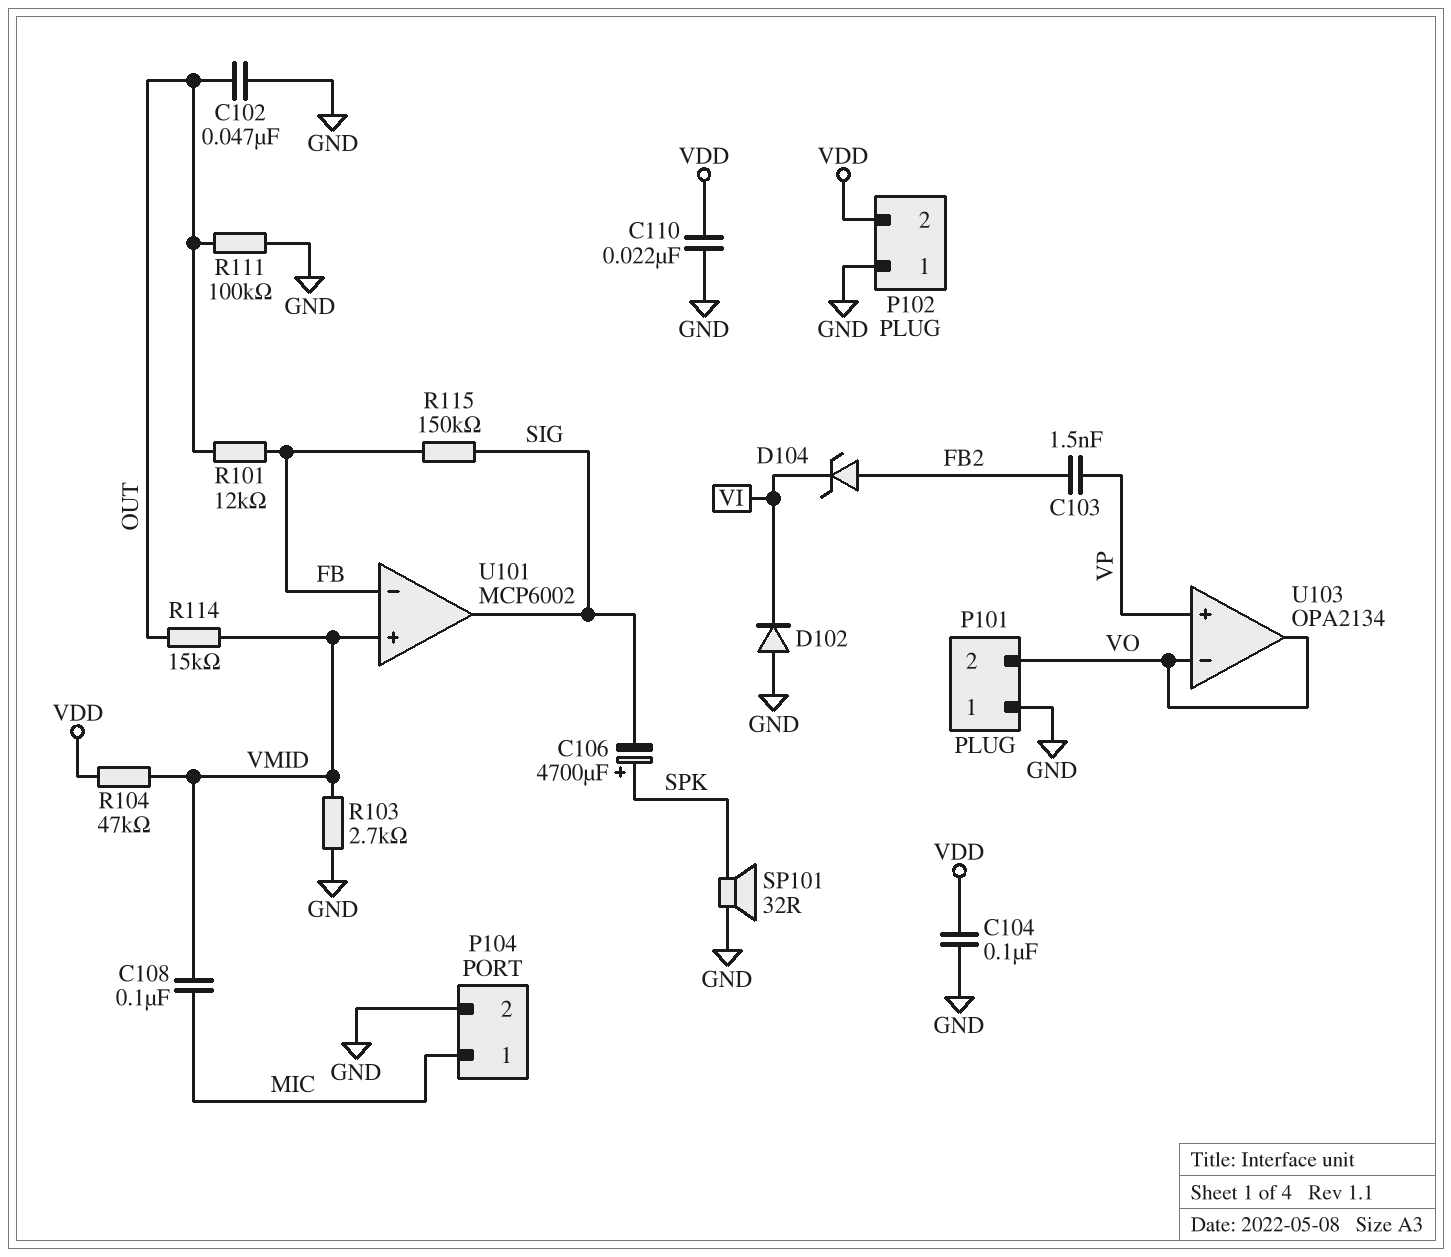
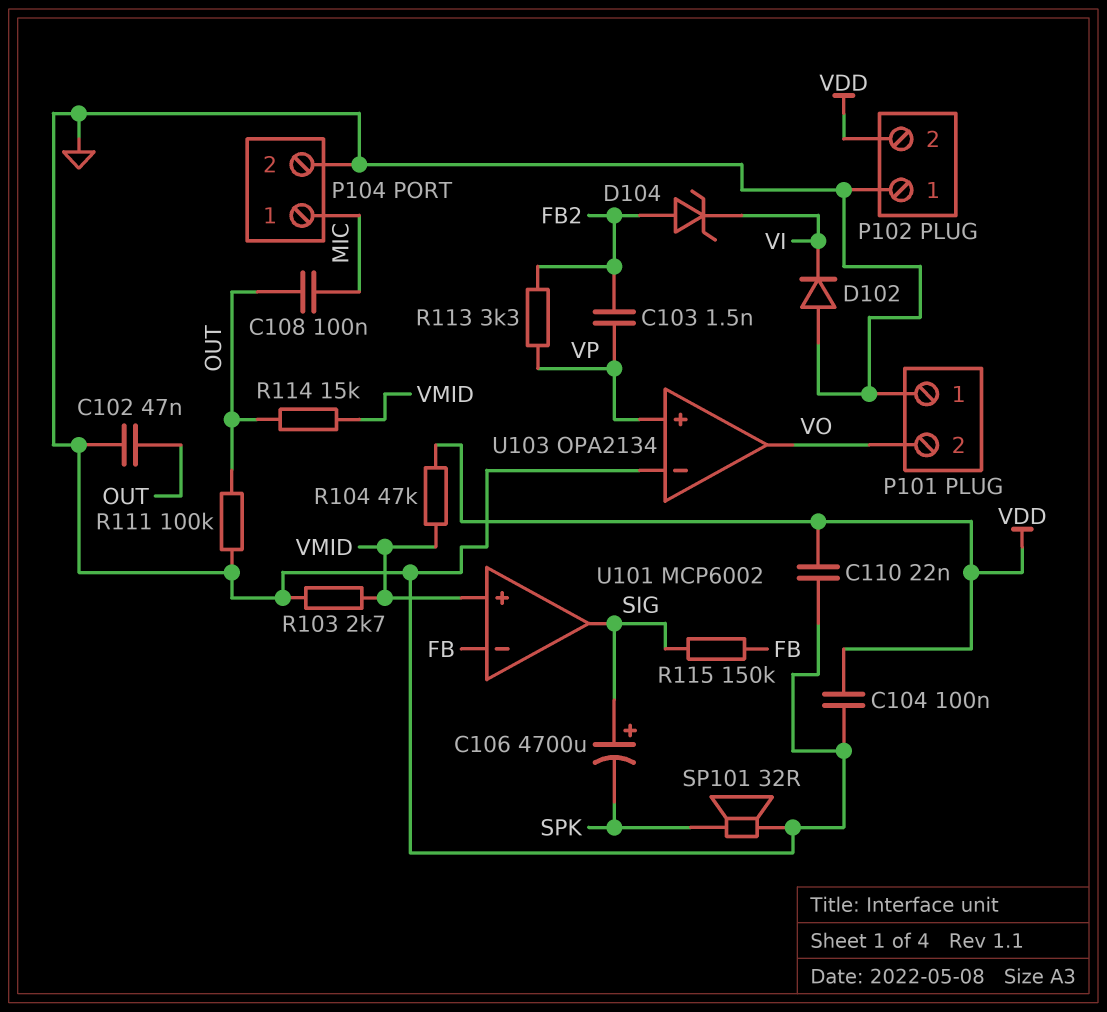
C106: 4700uF (plus SPK, minus SIG) -> 4700uF (plus SIG, minus SPK)
C108: 100nF (MIC, VMID) -> 100nF (MIC, OUT)
R101: 12k (FB, OUT) -> none
R113: none -> 3.3k (FB2, VP)
U103 pin in-: VO -> GND

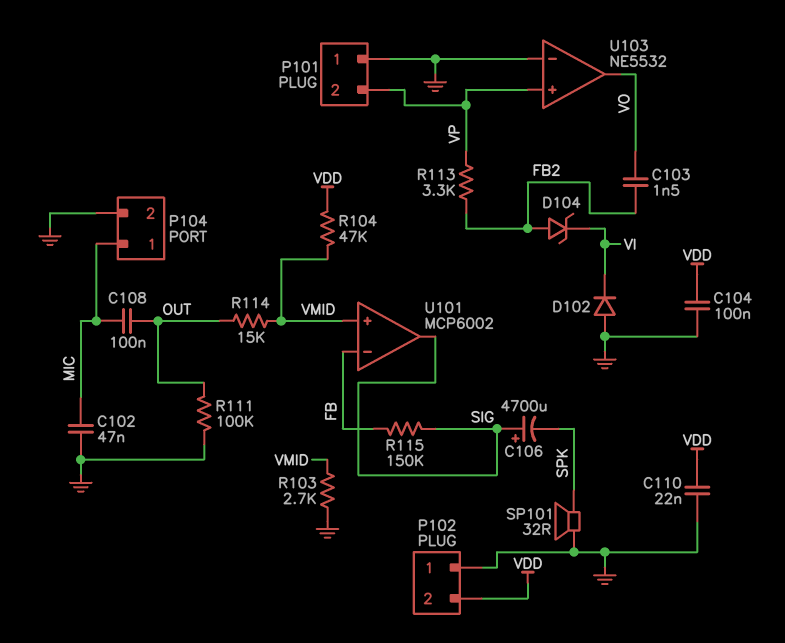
C102: 47nF (GND, OUT) -> 47nF (GND, MIC)
C103: 1.5nF (FB2, VP) -> 1.5nF (FB2, VO)
P101 pin 2: VO -> VP
U103: OPA2134 -> NE5532

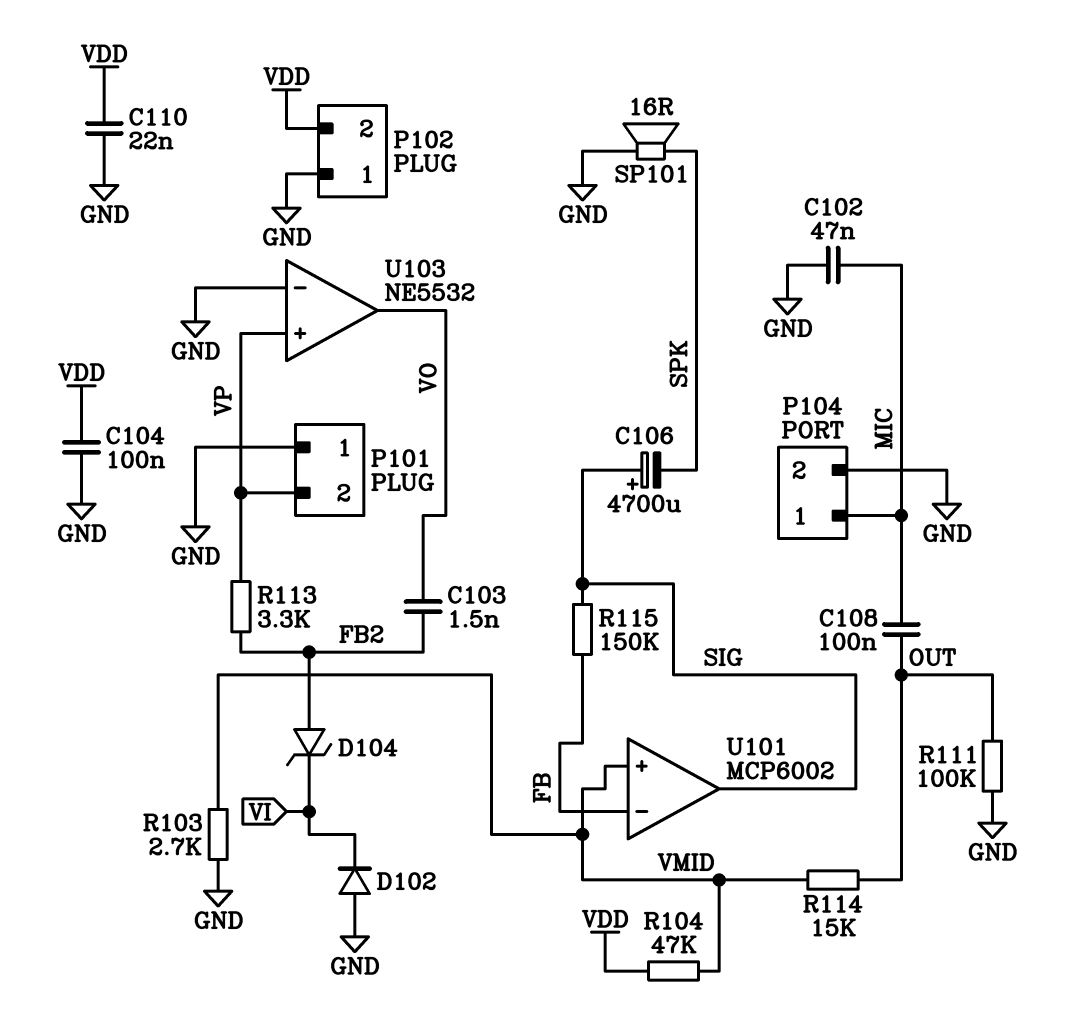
SP101: speaker 32R (GND, SPK) -> speaker 16R (GND, SPK)

